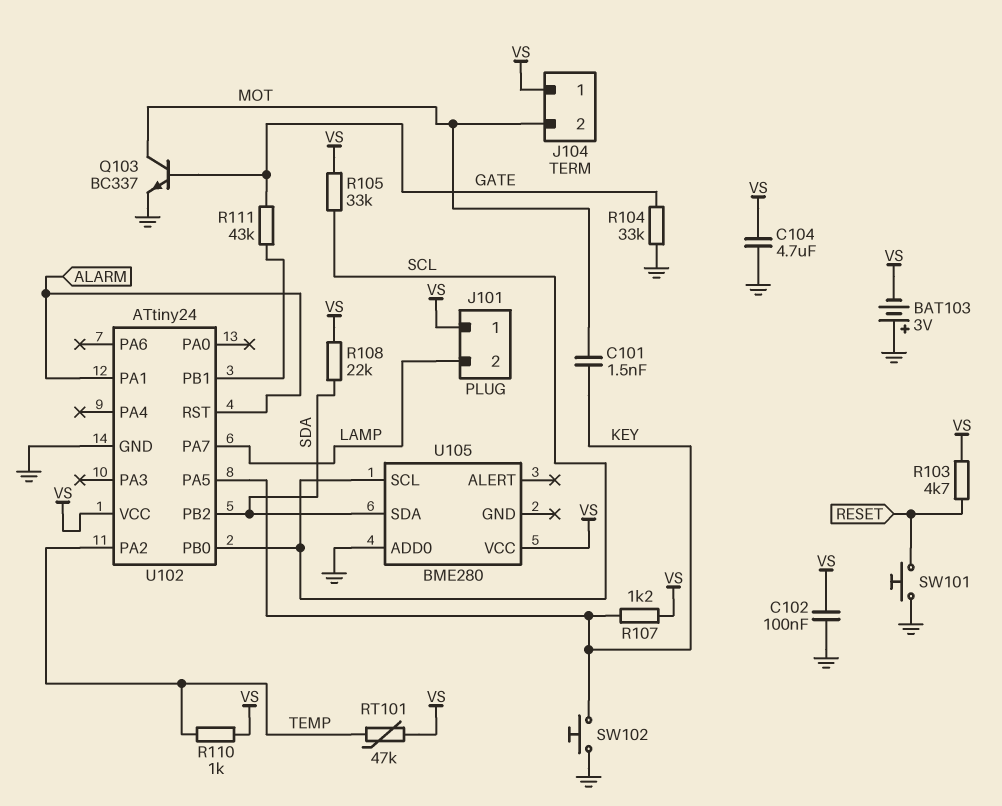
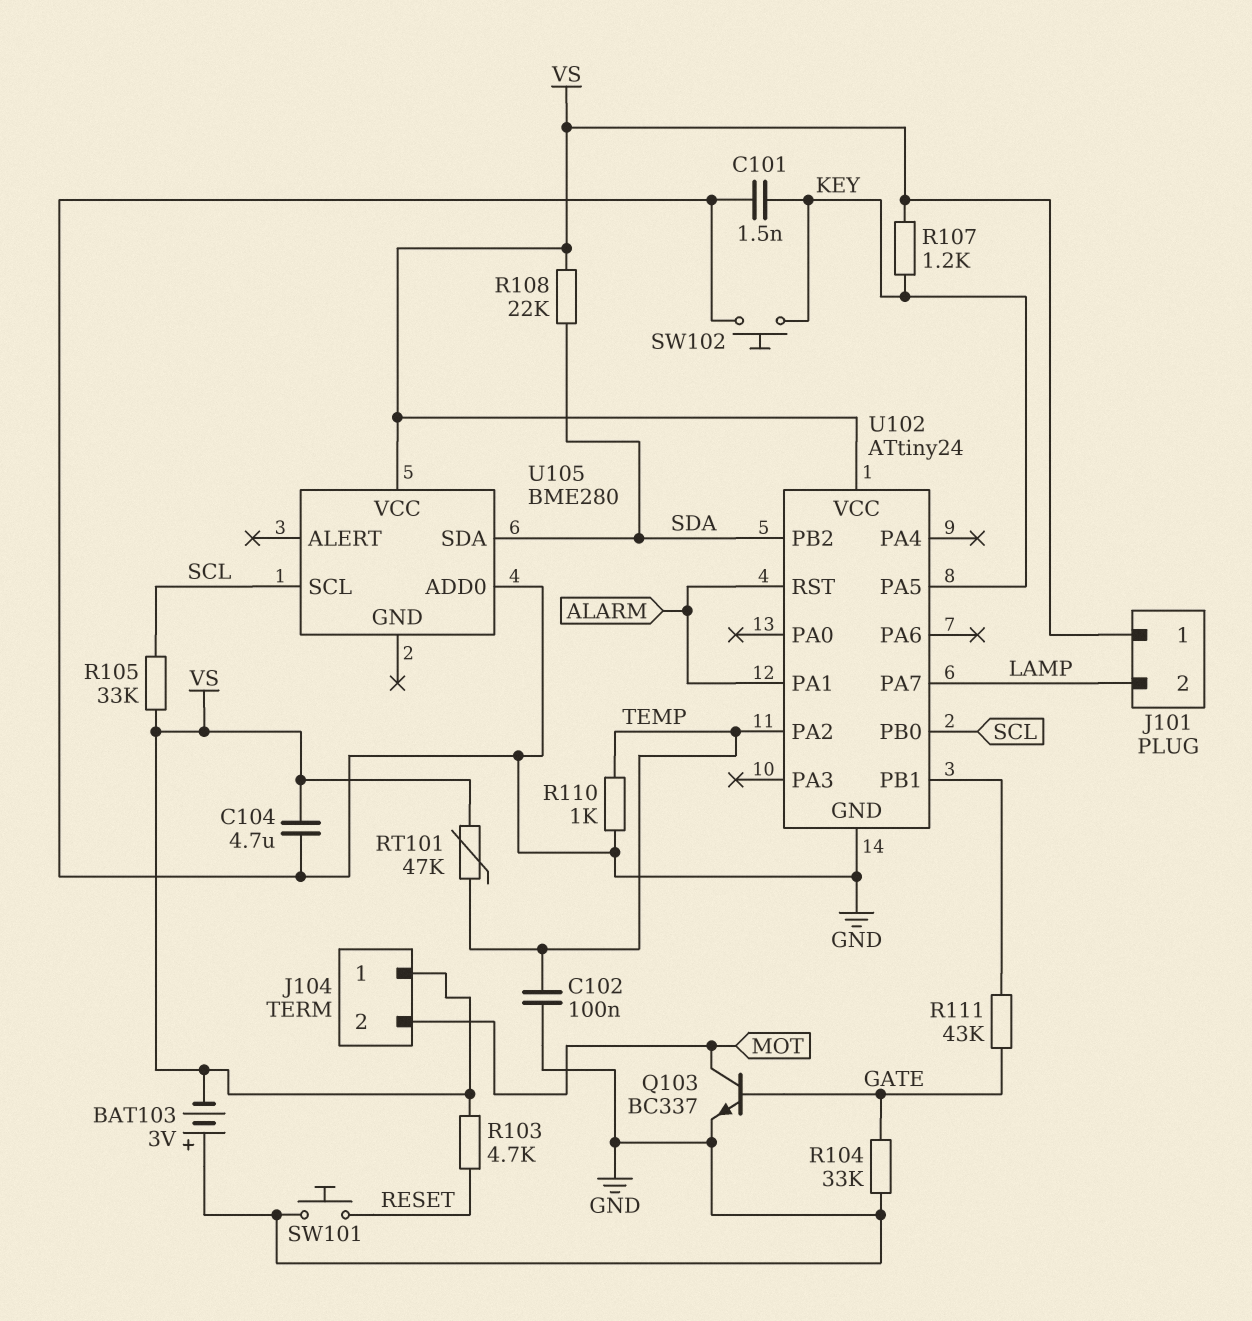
C101: 1.5nF (KEY, MOT) -> 1.5nF (GND, KEY)
C102: 100nF (GND, VS) -> 100nF (GND, TEMP)
R110: 1k (TEMP, VS) -> 1k (GND, TEMP)

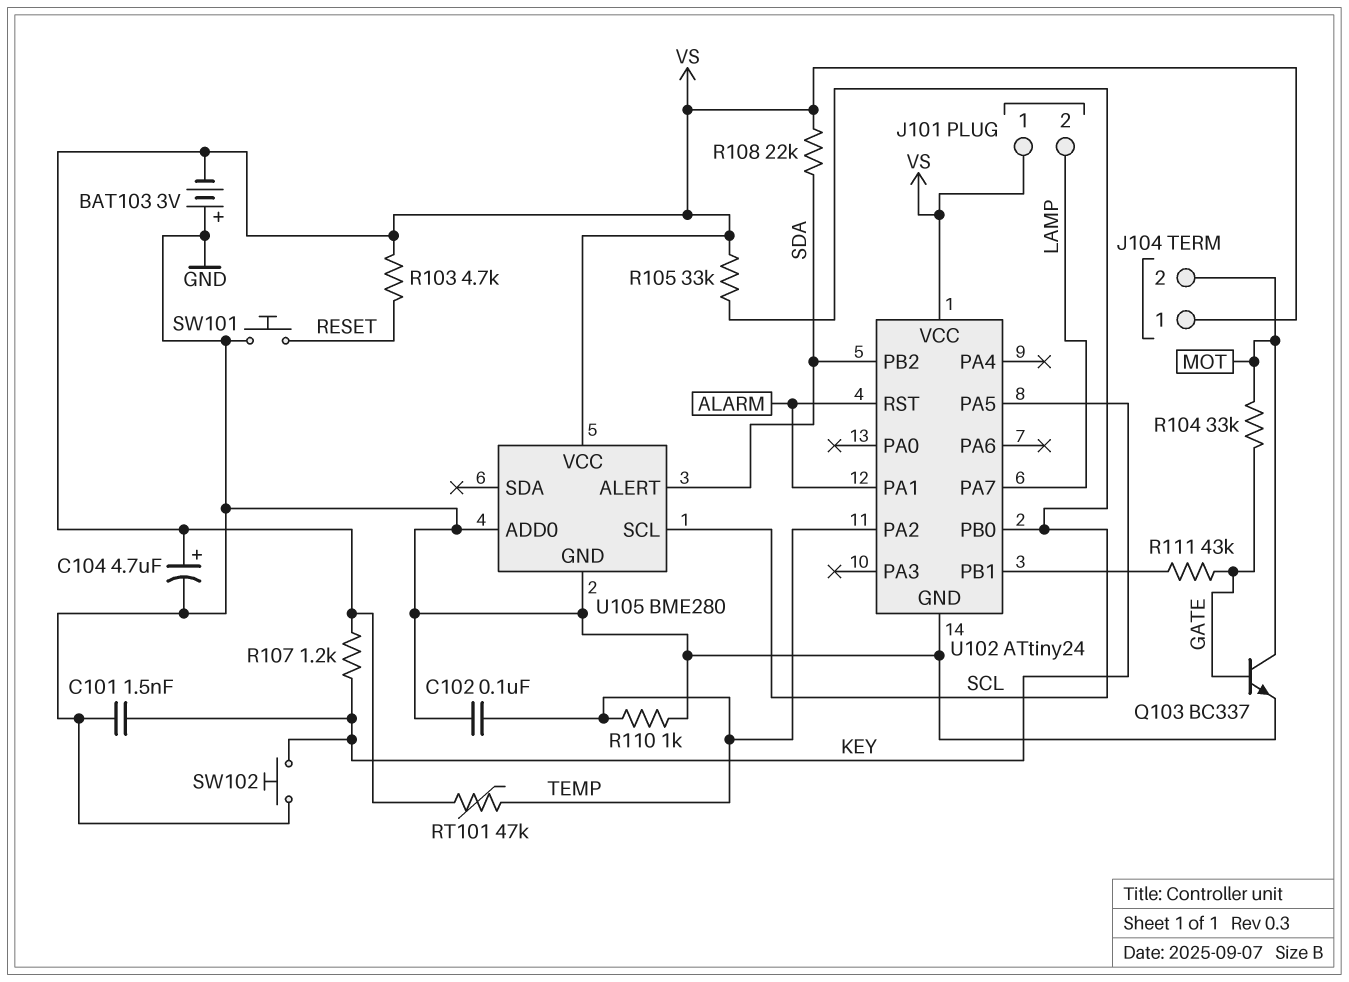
C104: 4.7uF (GND, VS) -> 4.7uF (plus VS, minus GND)
R104: 33k (GATE, GND) -> 33k (GATE, MOT)
U105 pin ALERT: none -> SDA
U105 pin GND: none -> GND
U105 pin SDA: SDA -> none

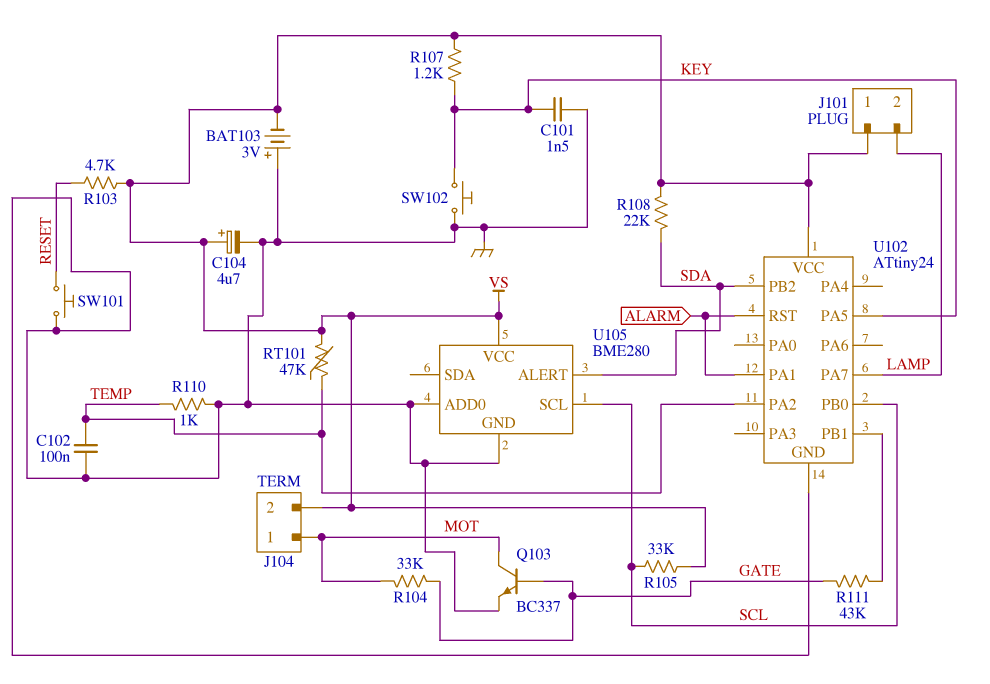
J104 pin 1: VS -> MOT
J104 pin 2: MOT -> VS

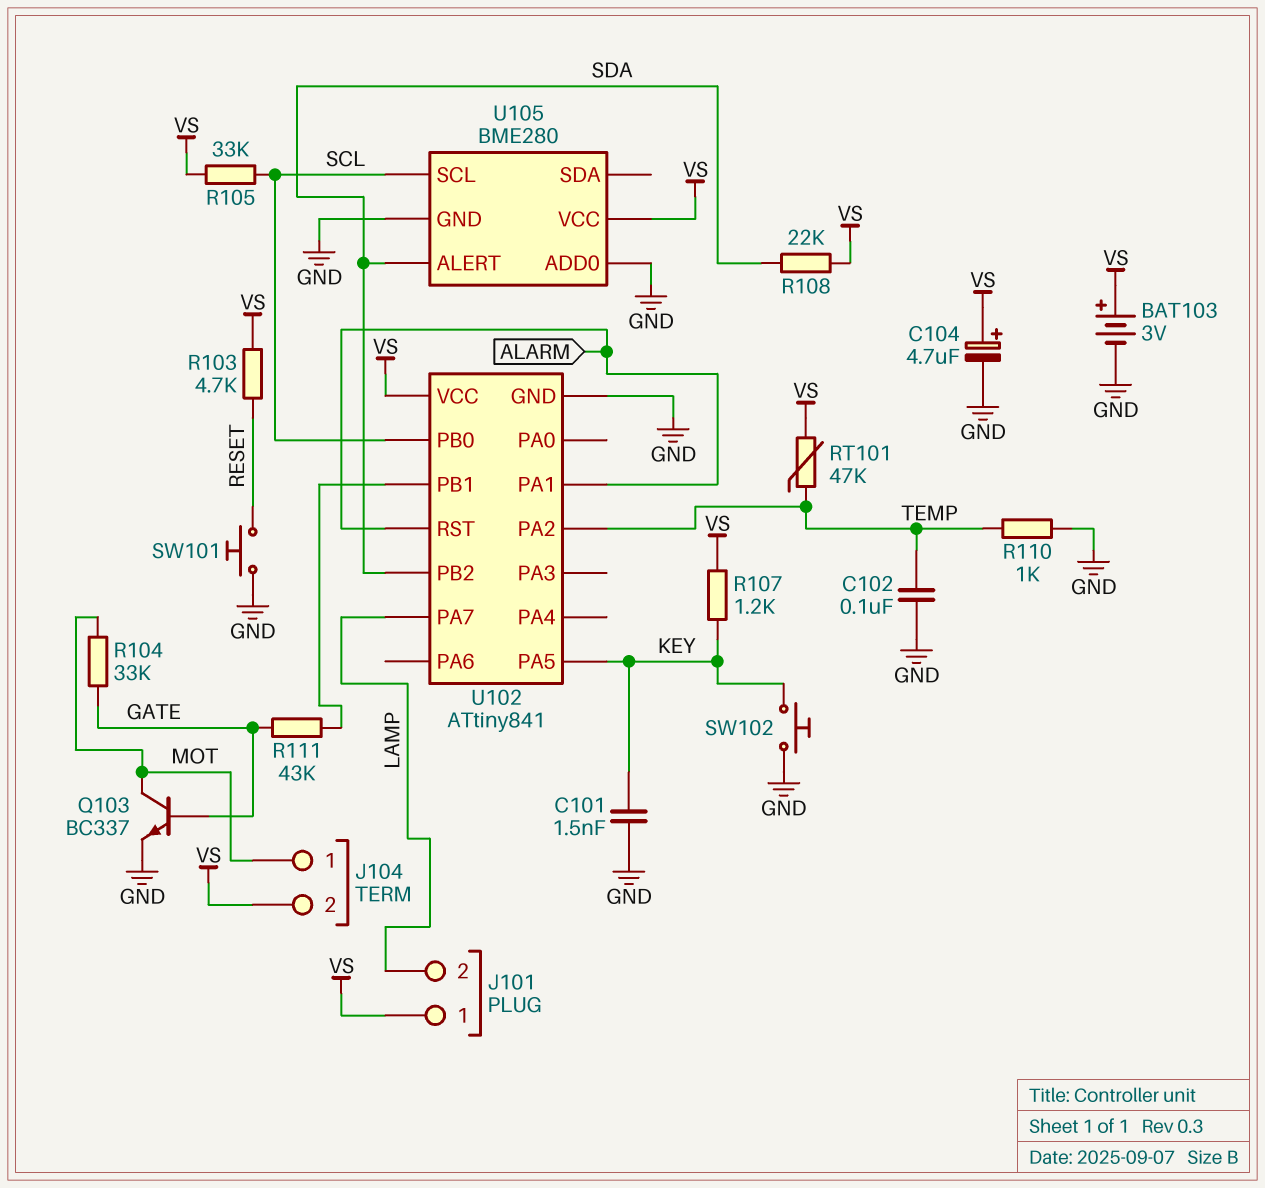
BAT103: 3V (plus GND, minus VS) -> 3V (plus VS, minus GND)
U102: ATtiny24 -> ATtiny841

